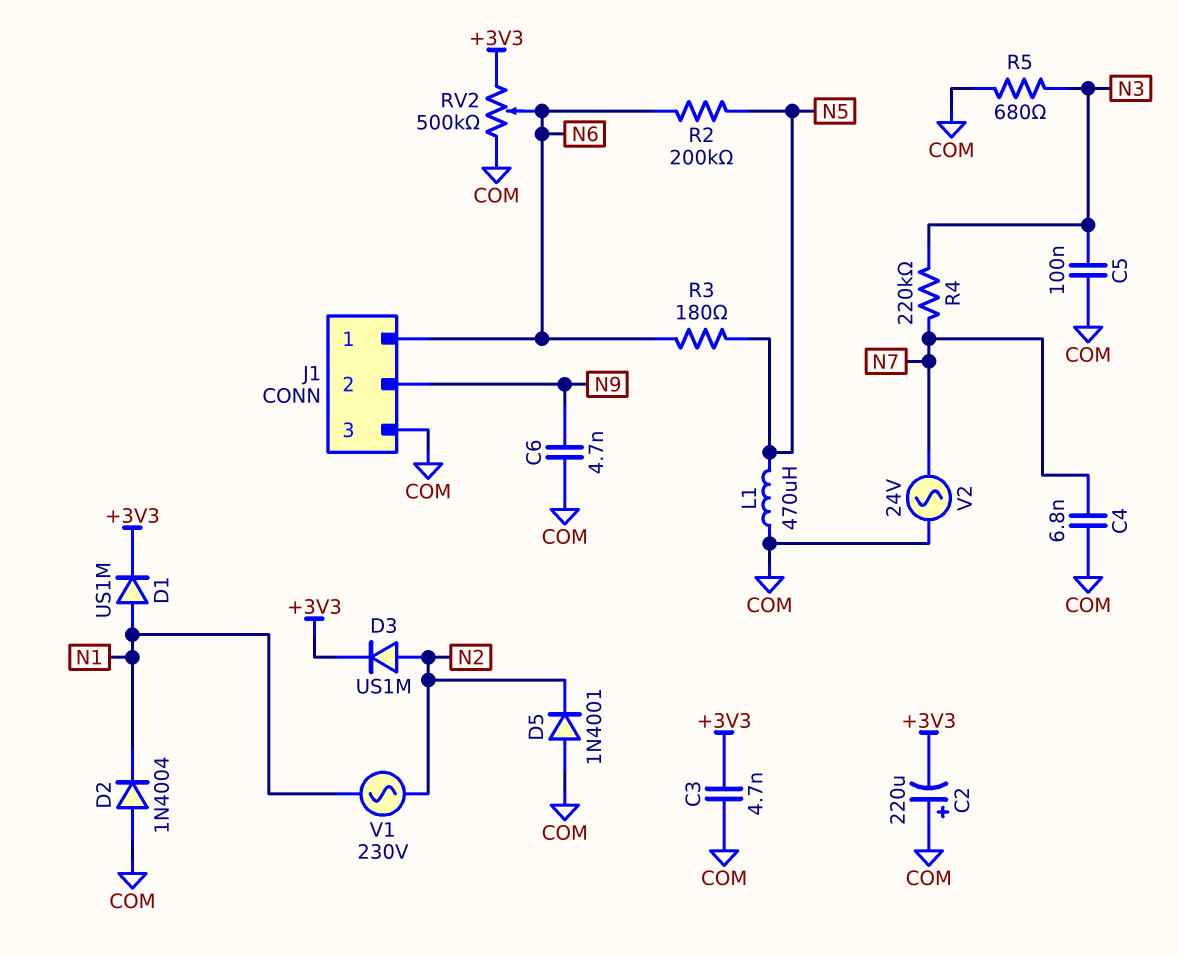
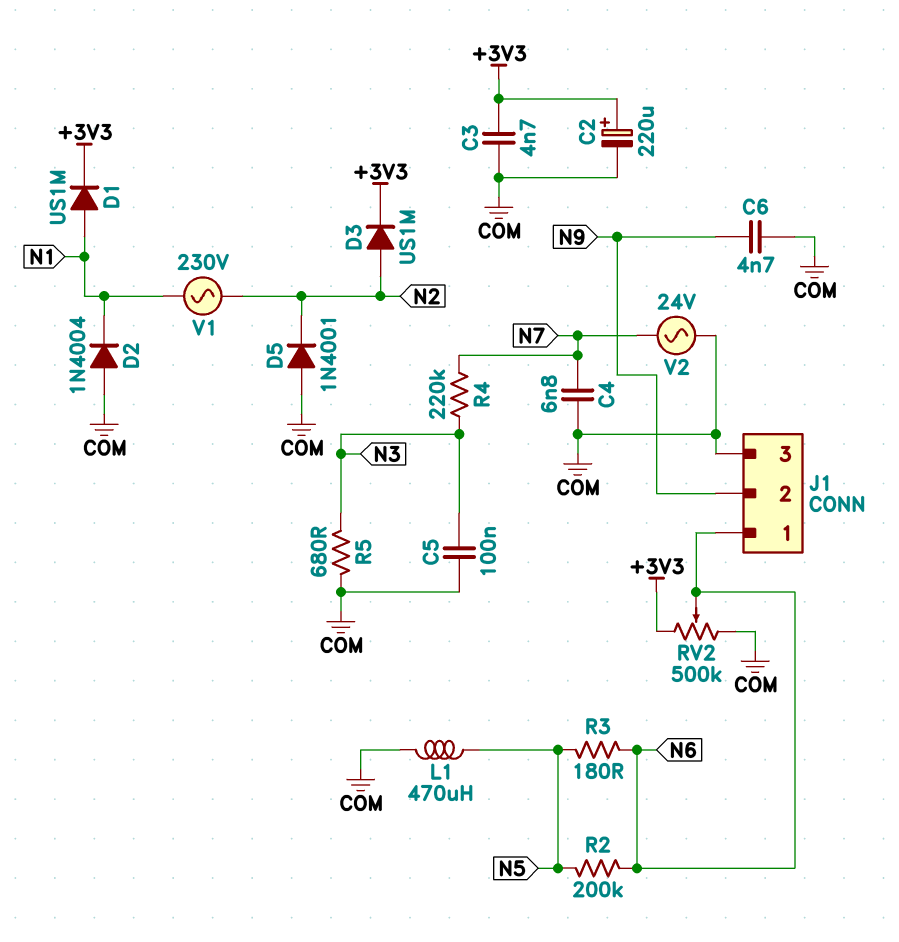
C2: 220uF (plus COM, minus +3V3) -> 220uF (plus +3V3, minus COM)

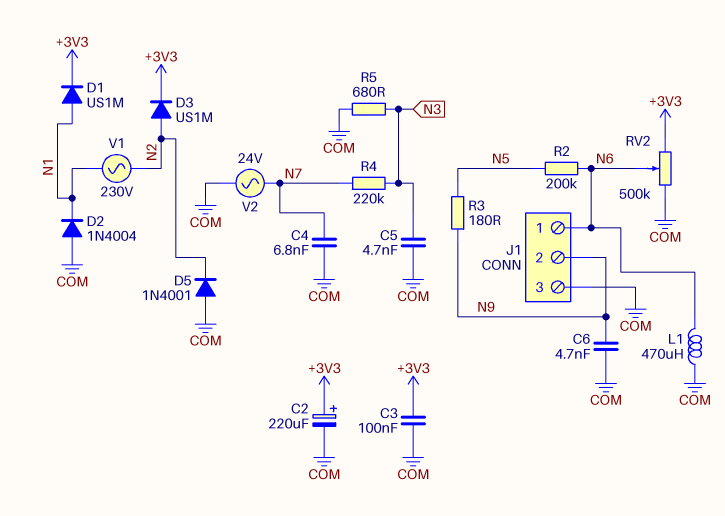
C3: 4.7nF (+3V3, COM) -> 100nF (+3V3, COM)
C5: 100nF (COM, N3) -> 4.7nF (COM, N3)
L1: 470uH (COM, N5) -> 470uH (COM, N6)
R3: 180 (N5, N6) -> 180 (N5, N9)

